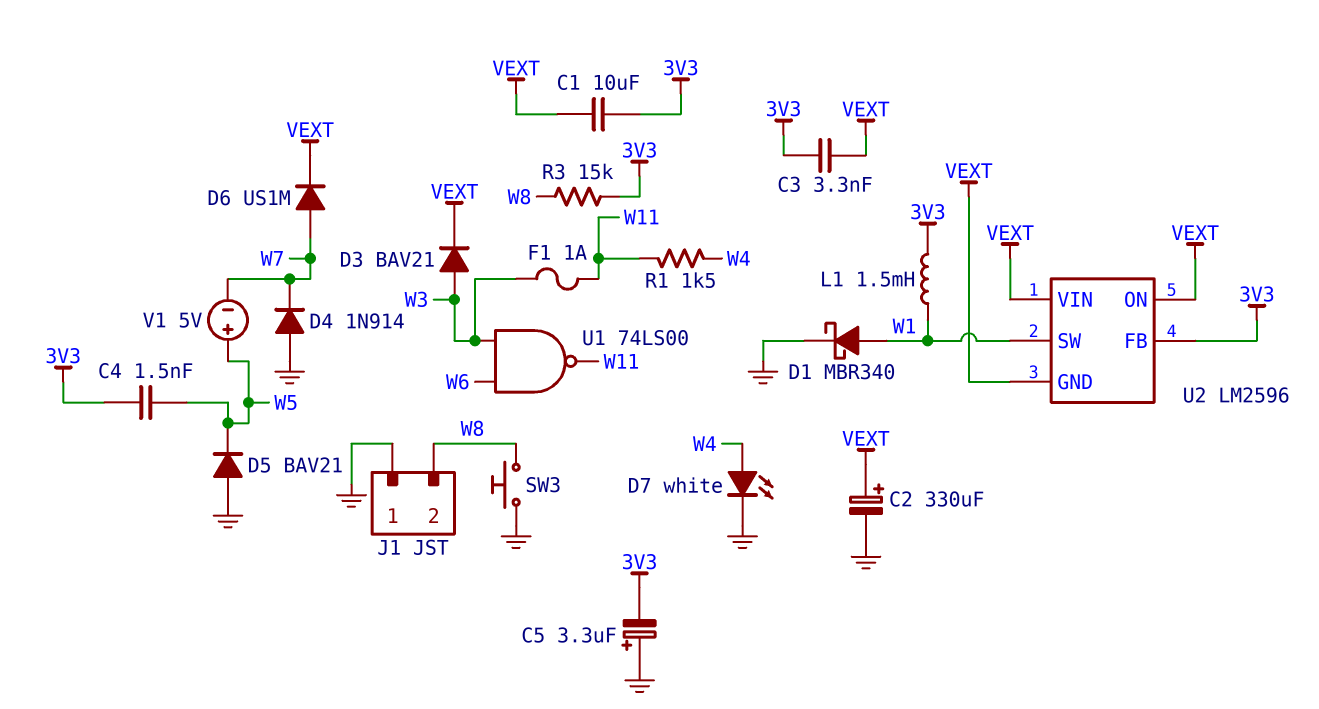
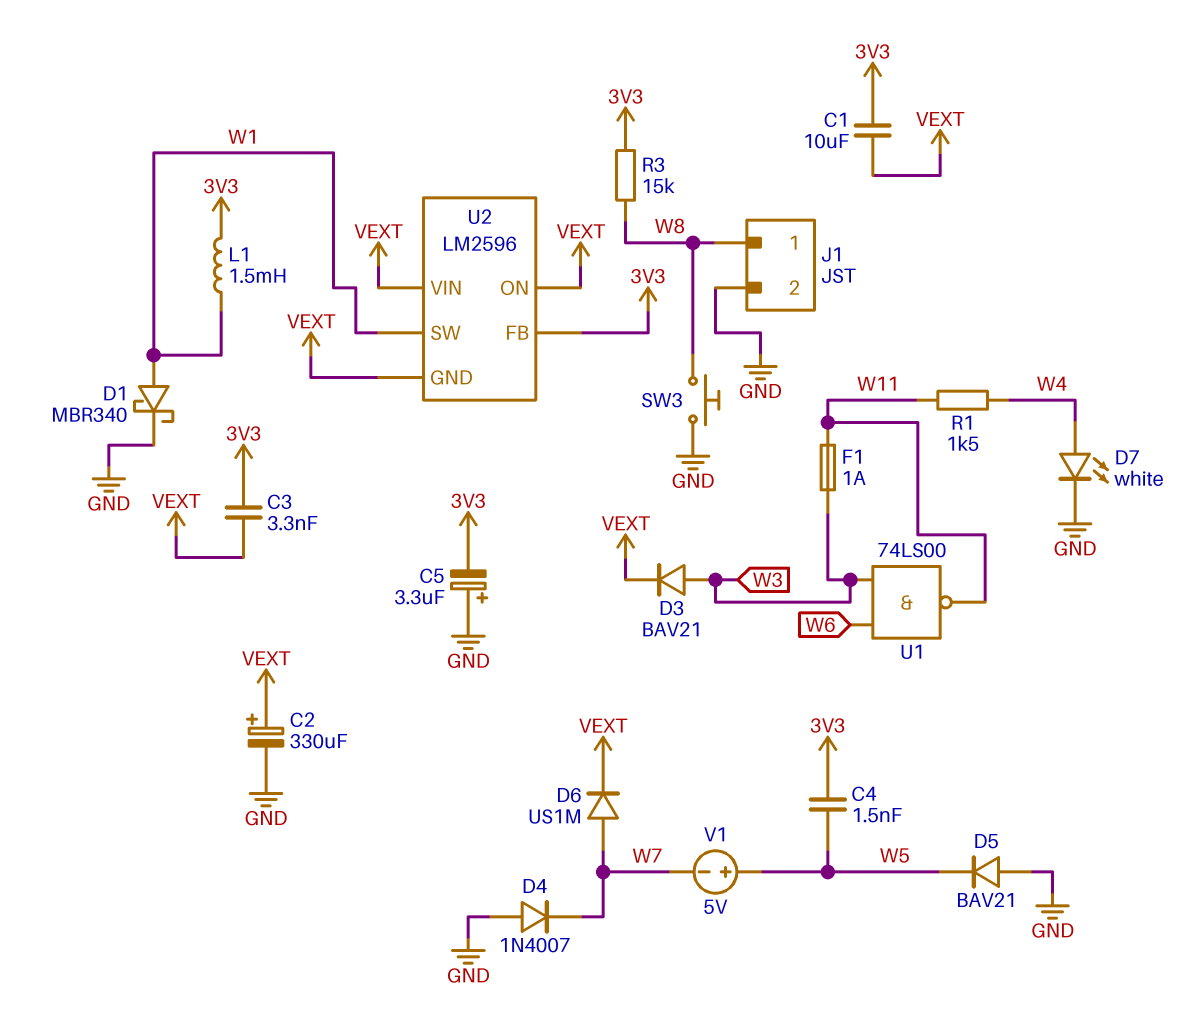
D4: diode 1N914 (A GND, K W7) -> diode 1N4007 (A GND, K W7)
J1 pin 1: GND -> W8
J1 pin 2: W8 -> GND

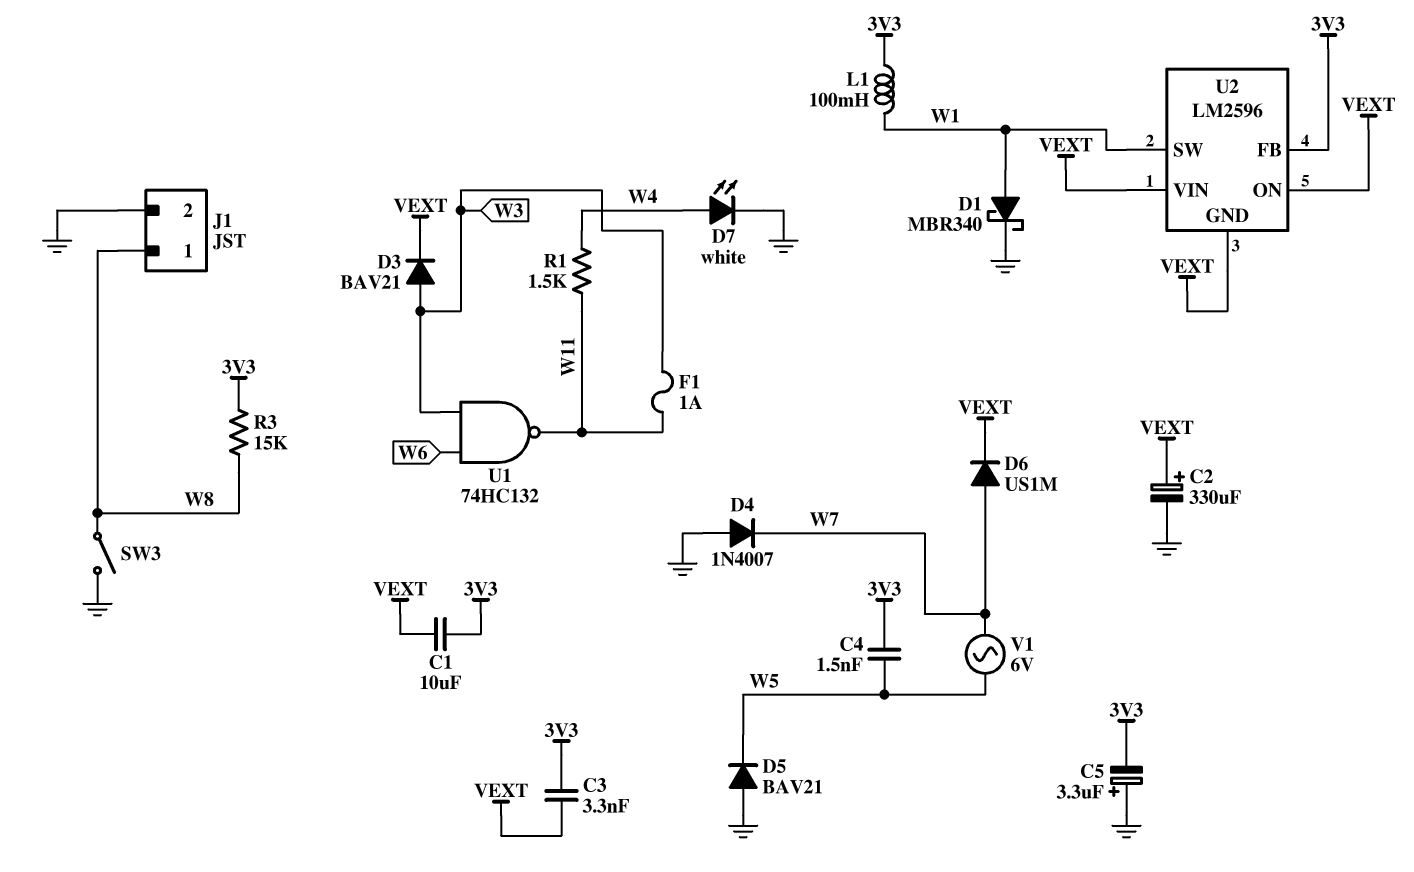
L1: 1.5mH (3V3, W1) -> 100mH (3V3, W1)
SW3: button (GND, W8) -> switch (GND, W8)
U1: NAND 74LS00 (in W3, in W6, out W11) -> NAND 74HC132 (in W3, in W6, out W11)
V1: 5V (plus W5, minus W7) -> AC 6V (W5, W7)

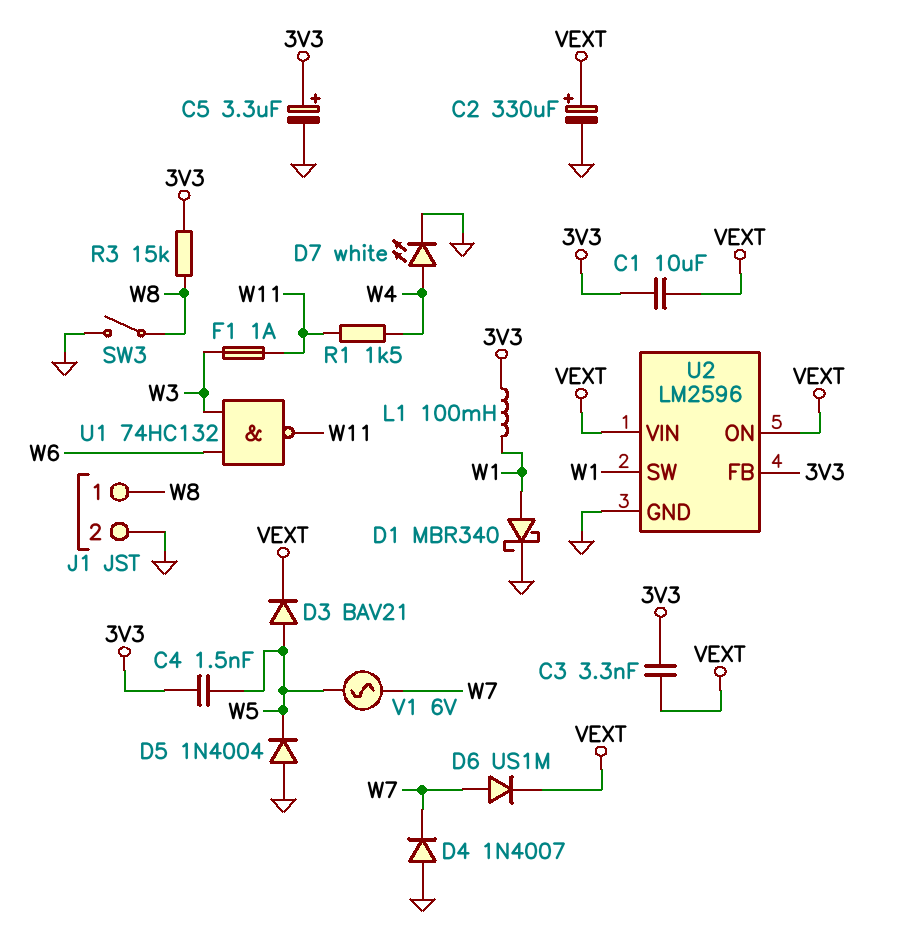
C5: 3.3uF (plus GND, minus 3V3) -> 3.3uF (plus 3V3, minus GND)
D3: diode BAV21 (A W3, K VEXT) -> diode BAV21 (A W5, K VEXT)
D5: diode BAV21 (A GND, K W5) -> diode 1N4004 (A GND, K W5)
U2 pin GND: VEXT -> GND

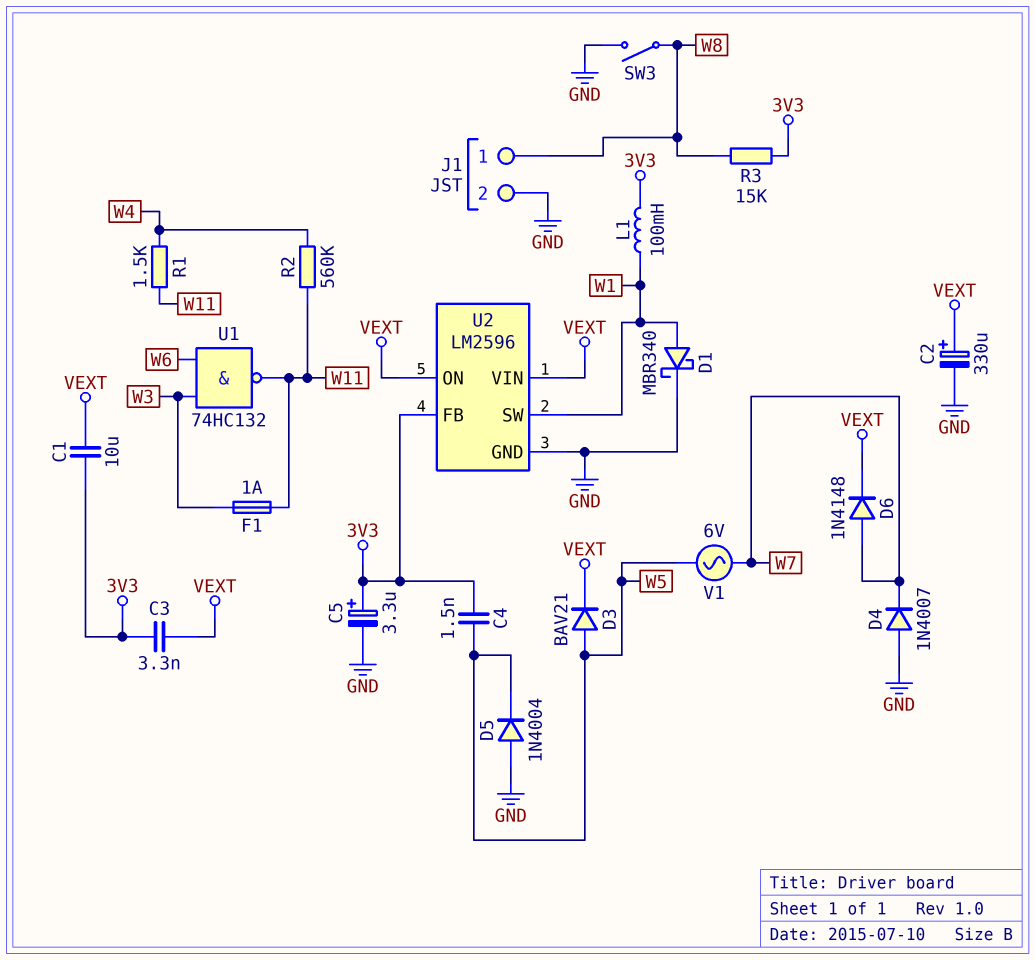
D6: diode US1M (A W7, K VEXT) -> diode 1N4148 (A W7, K VEXT)
D7: LED white (A W4, K GND) -> none
R2: none -> 560k (W4, W11)

